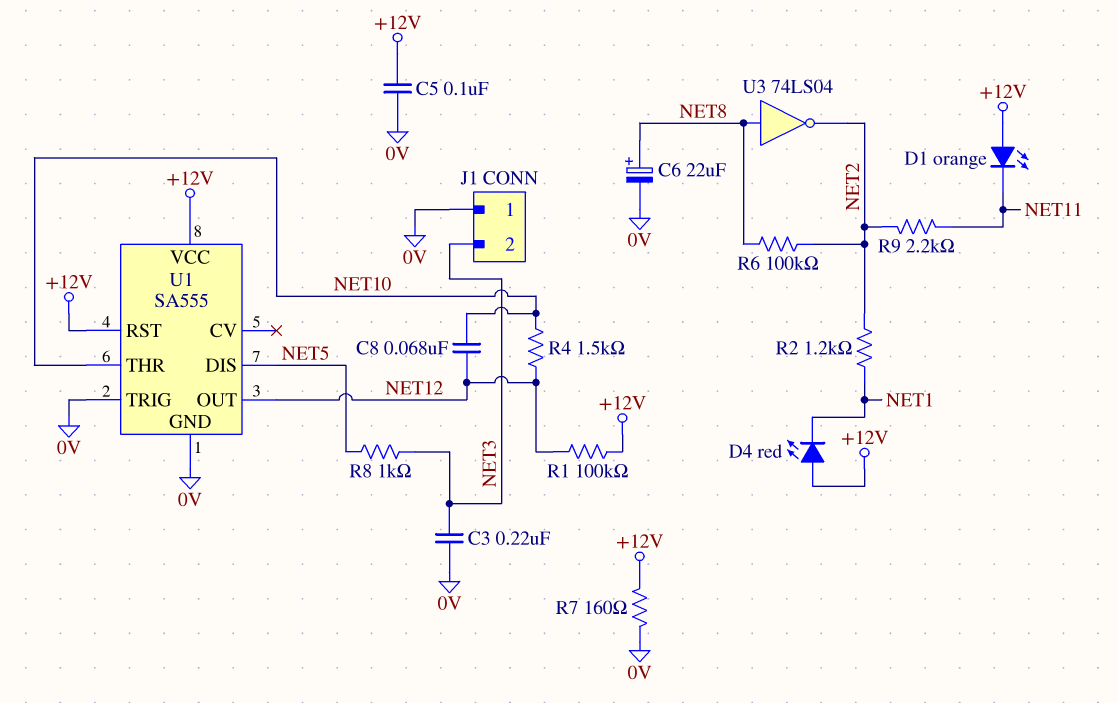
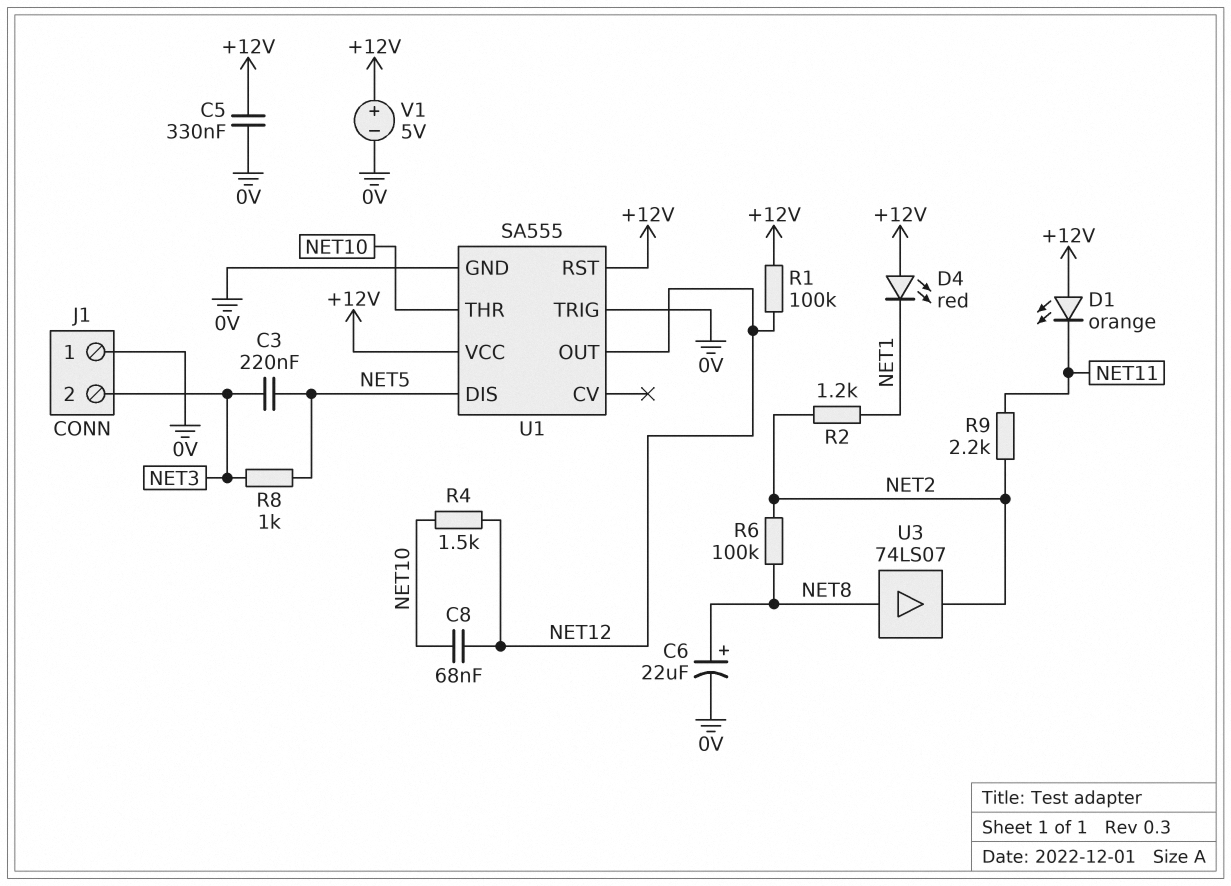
C3: 220nF (0V, NET3) -> 220nF (NET3, NET5)
C5: 100nF (+12V, 0V) -> 330nF (+12V, 0V)
R7: 160 (+12V, 0V) -> none
U3: NOT 74LS04 (in NET8, out NET2) -> buffer 74LS07 (in NET8, out NET2)
V1: none -> 5V (plus +12V, minus 0V)

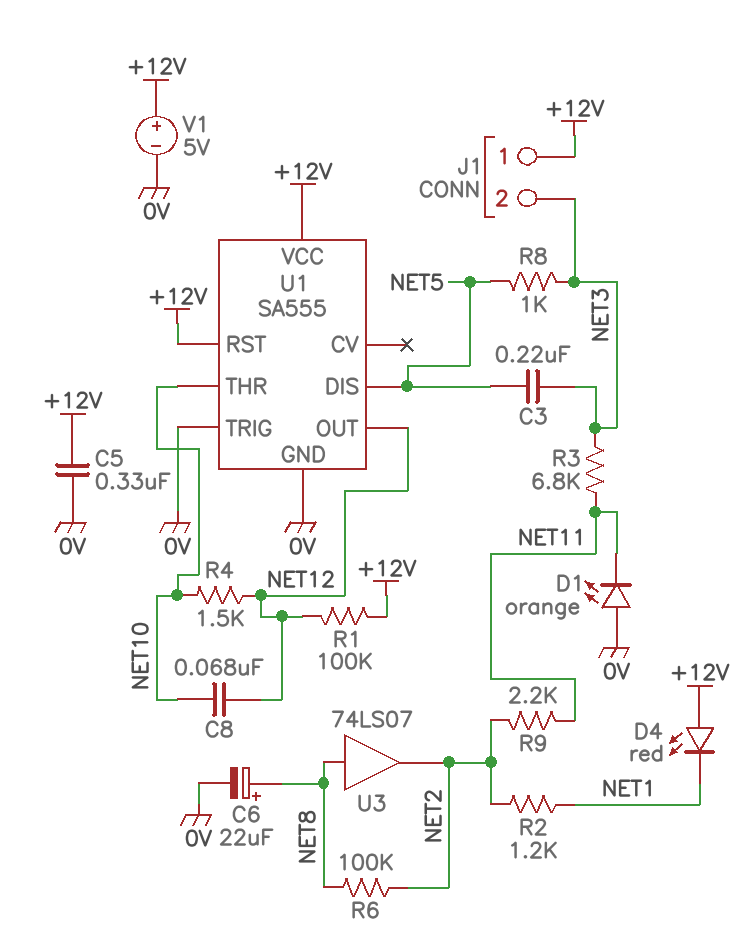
D1: LED orange (A +12V, K NET11) -> LED orange (A 0V, K NET11)
J1 pin 1: 0V -> +12V
R3: none -> 6.8k (NET3, NET11)

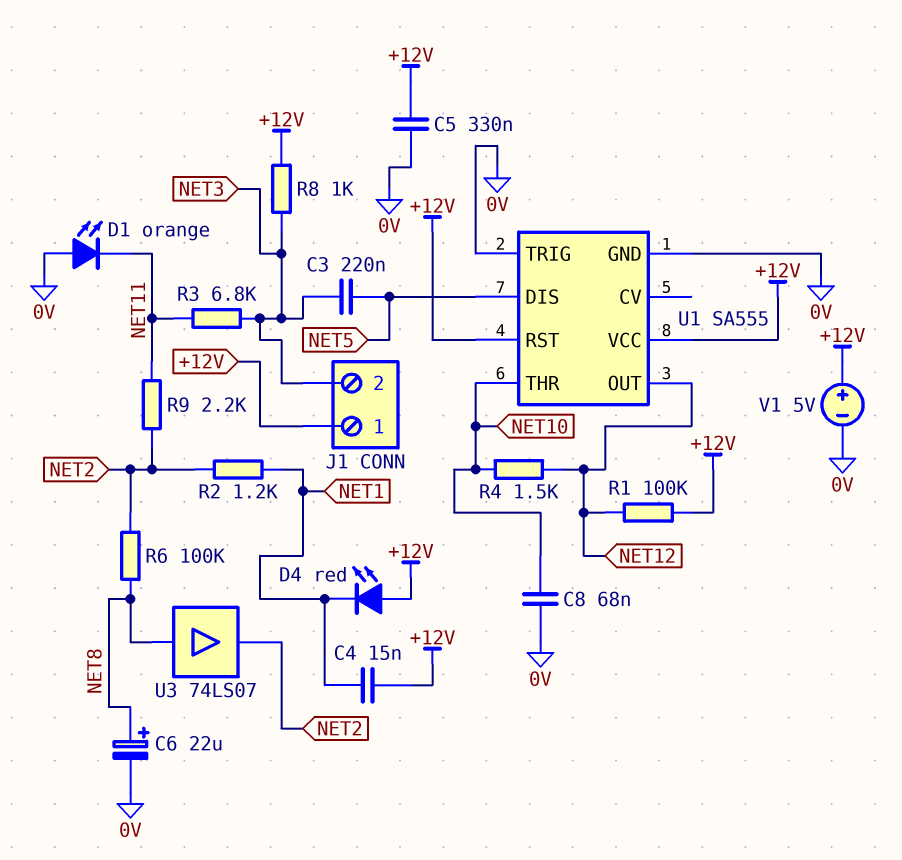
C4: none -> 15nF (+12V, NET1)
C8: 68nF (NET10, NET12) -> 68nF (0V, NET10)
R8: 1k (NET3, NET5) -> 1k (+12V, NET3)

